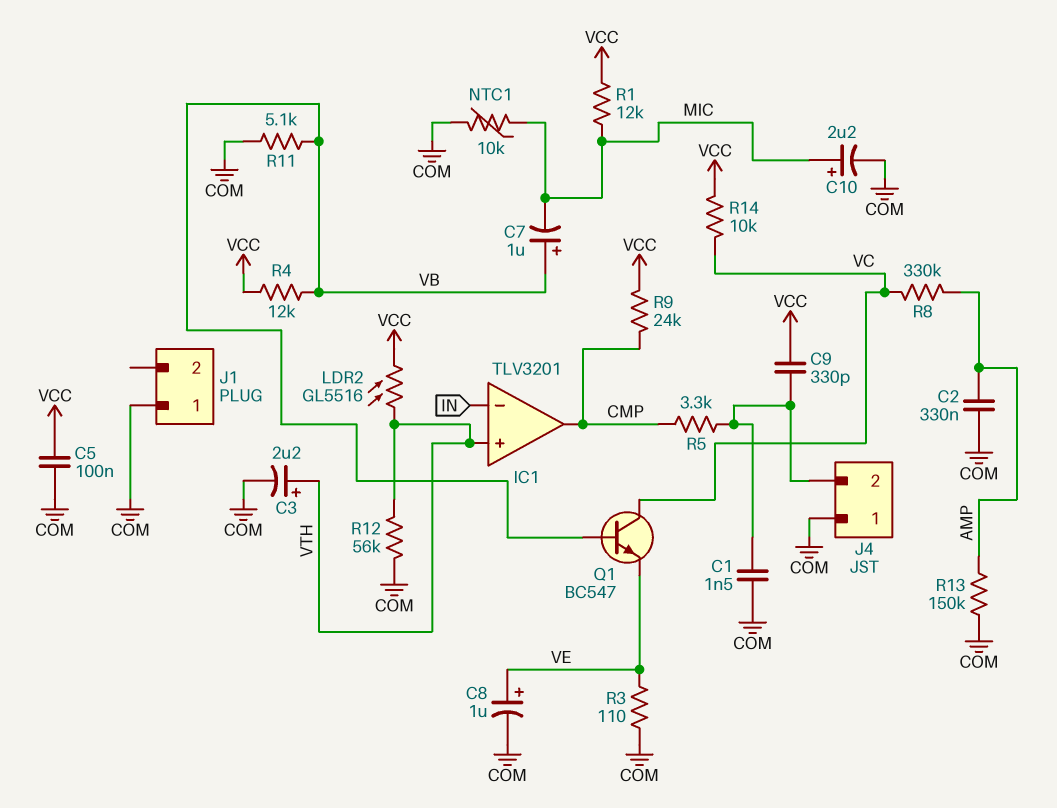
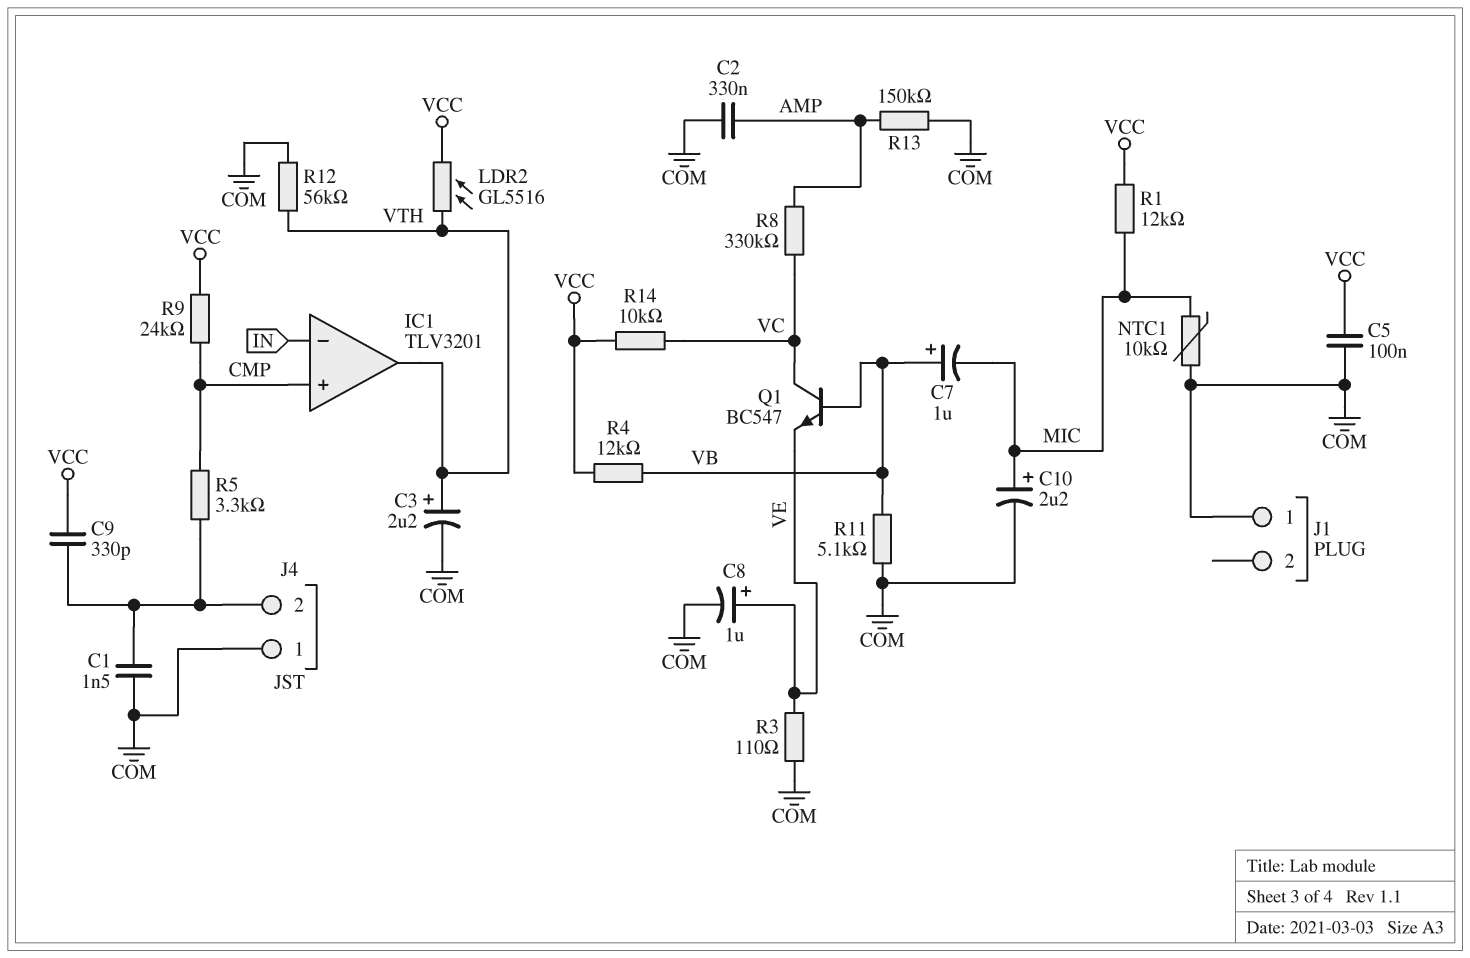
IC1 pin in+: VTH -> CMP
IC1 pin out: CMP -> VTH

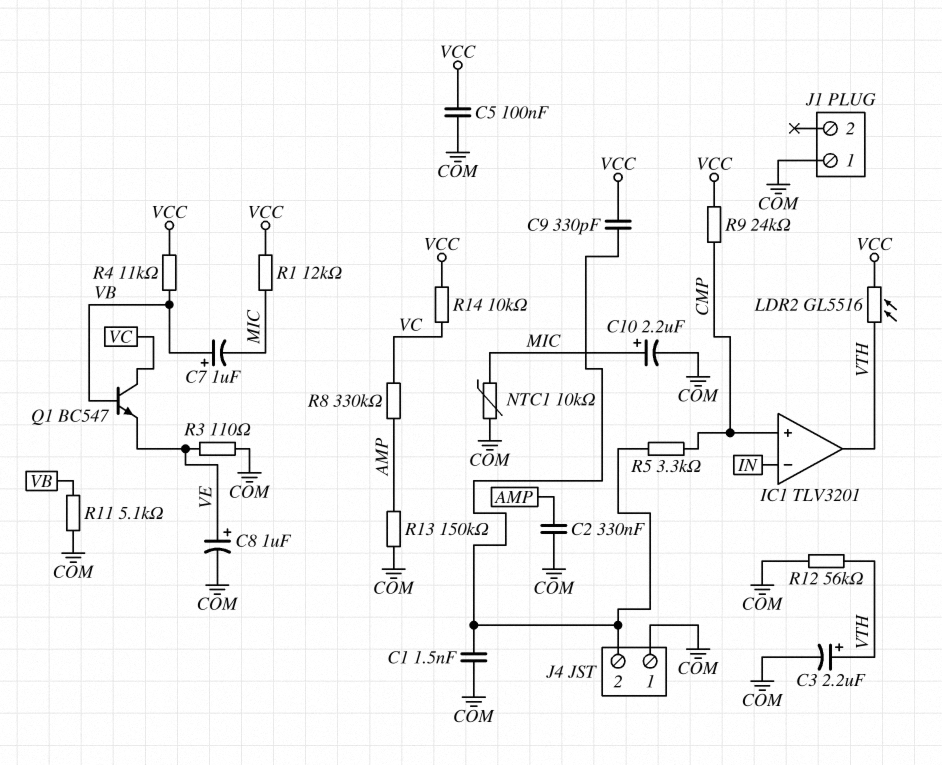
R4: 12k (VB, VCC) -> 11k (VB, VCC)

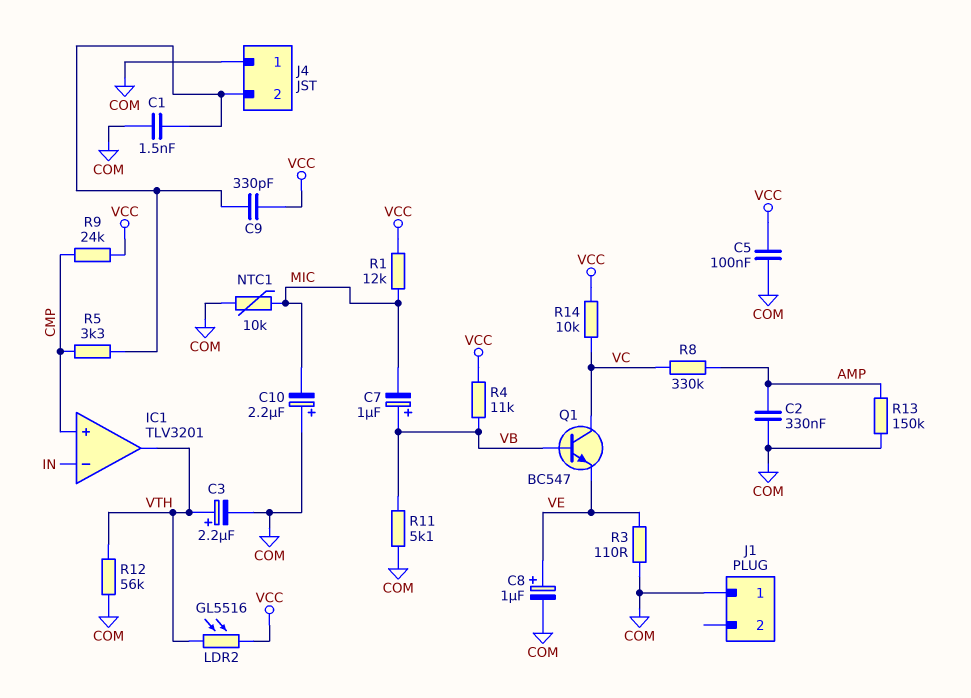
C10: 2.2uF (plus MIC, minus COM) -> 2.2uF (plus COM, minus MIC)

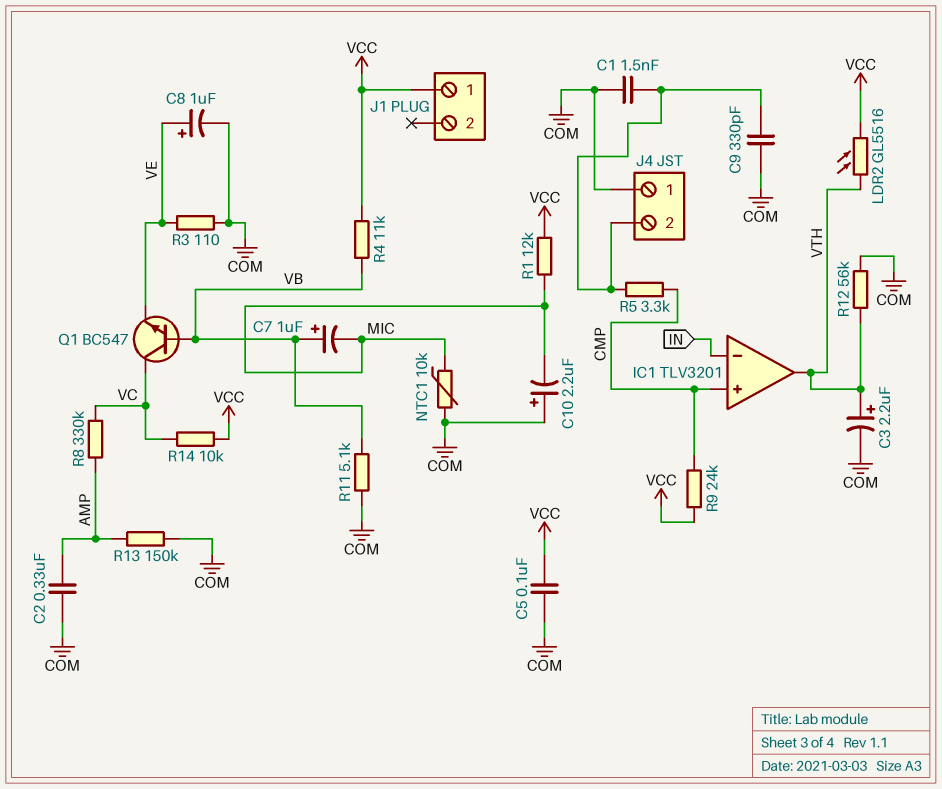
C9: 330pF (J4/2, VCC) -> 330pF (COM, J4/2)
J1 pin 1: COM -> VCC

